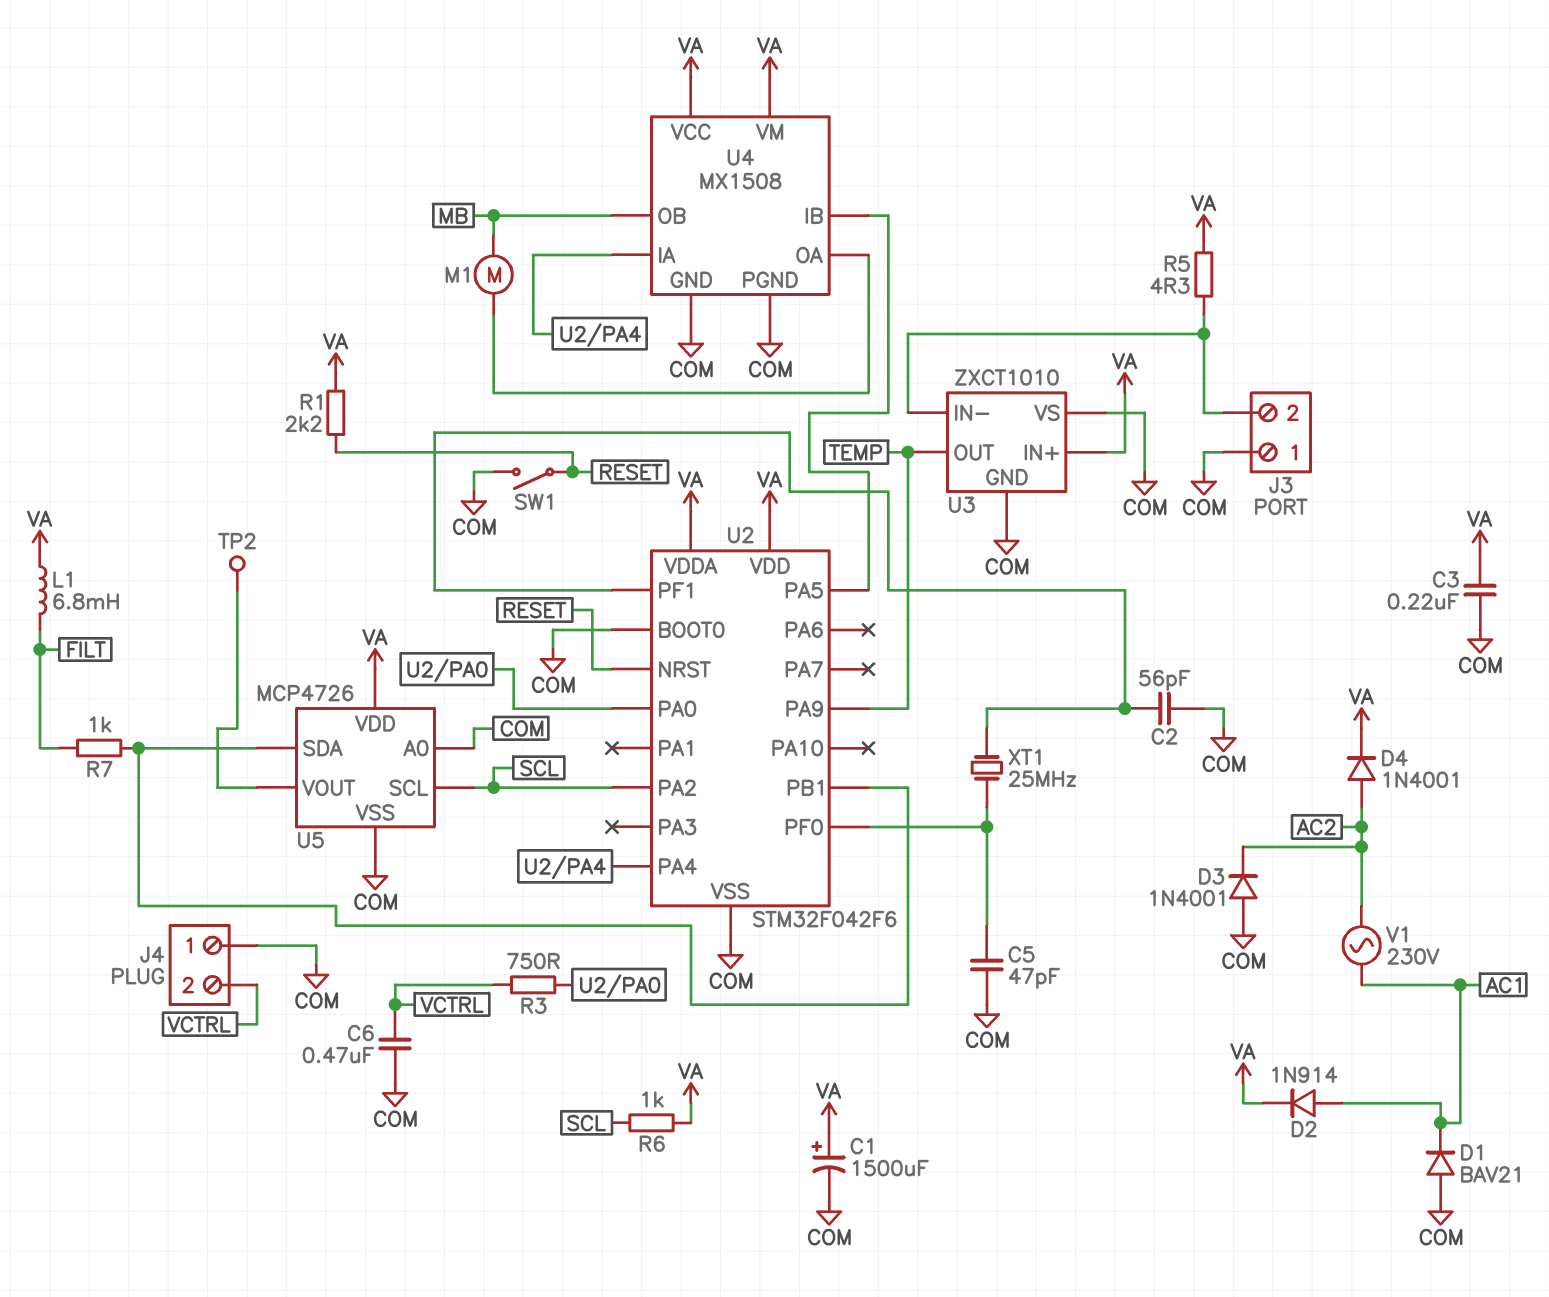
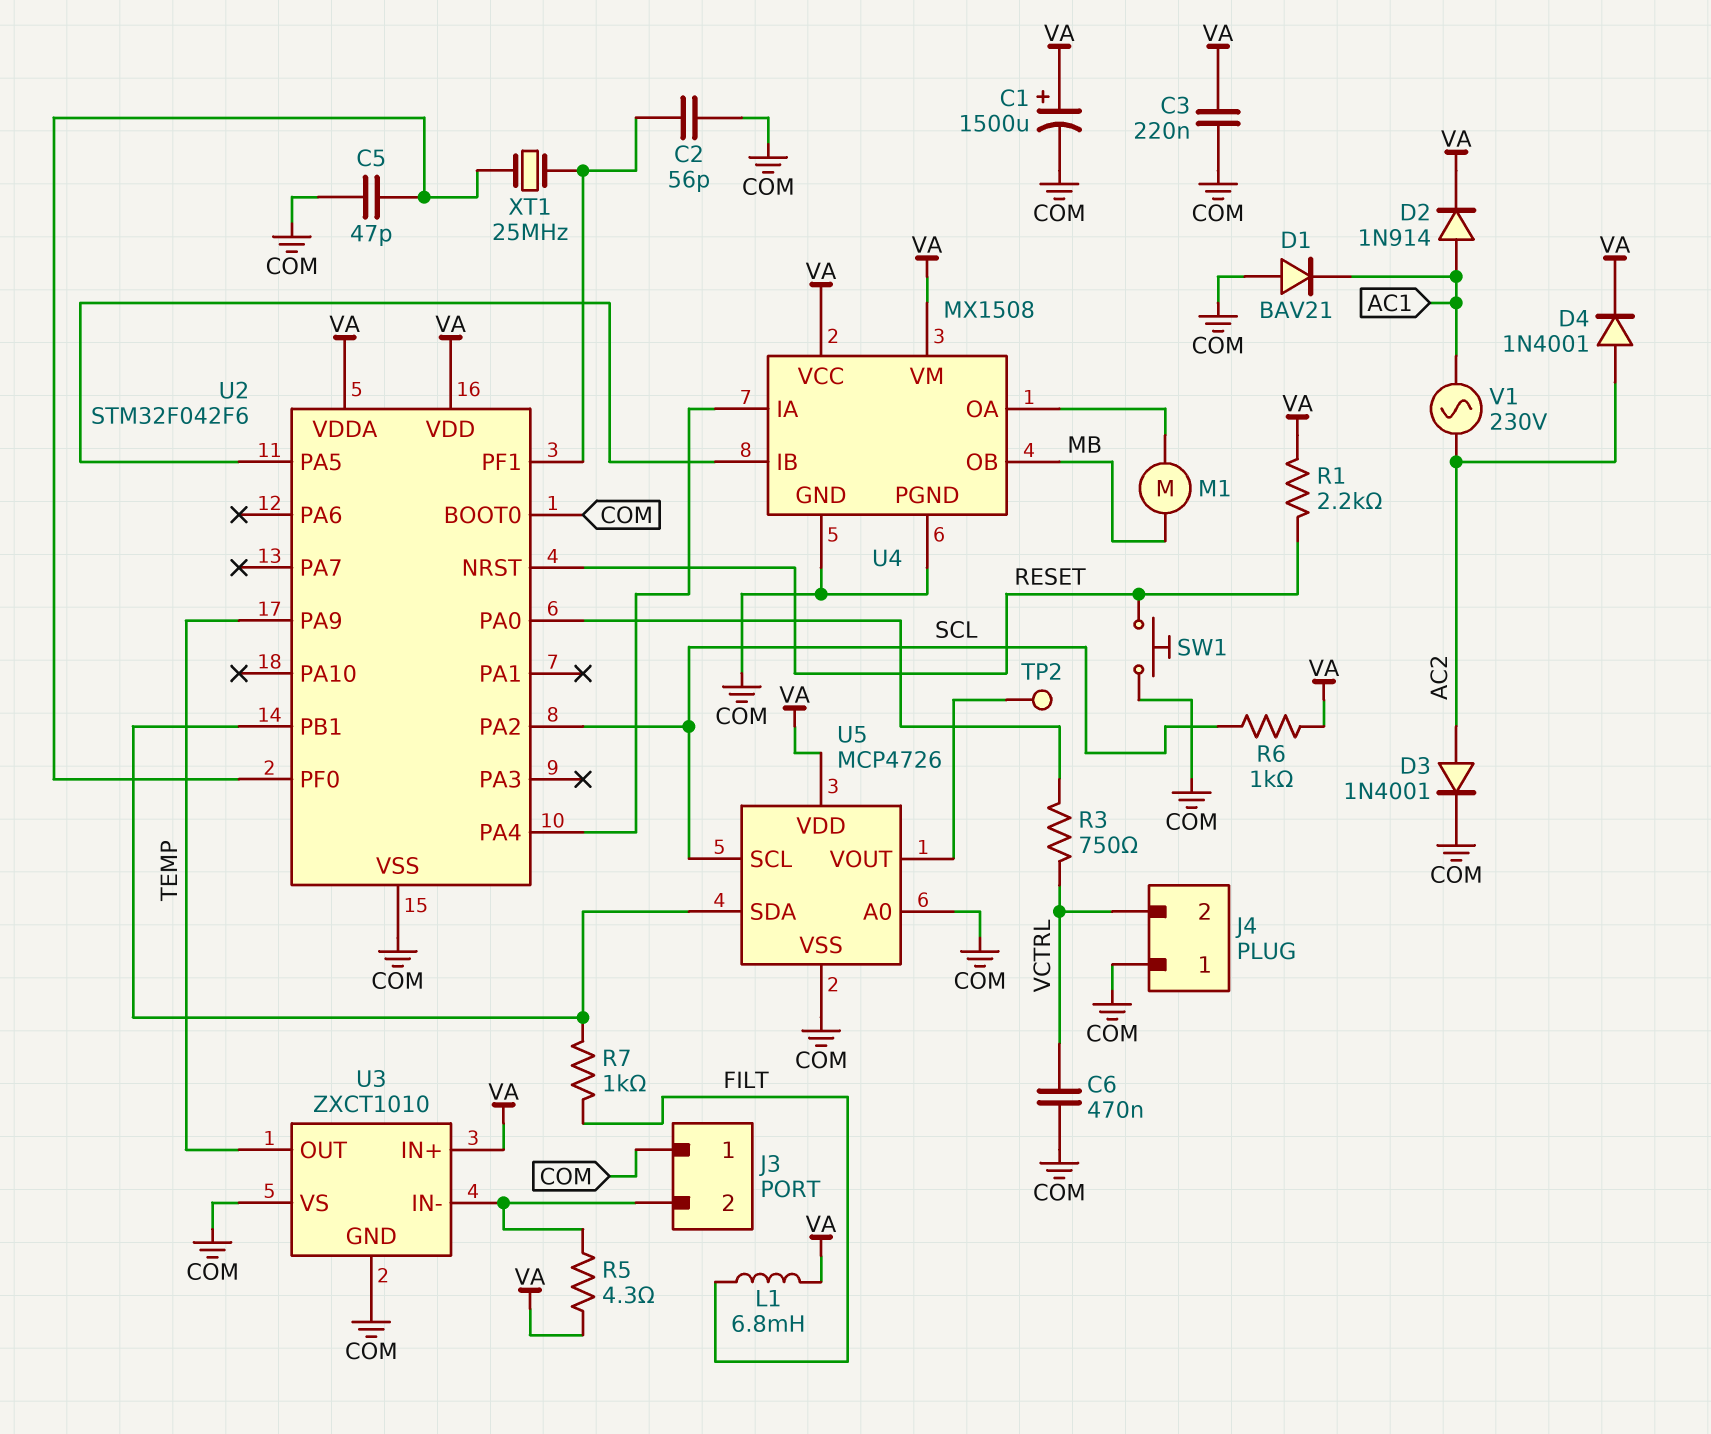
D3: diode 1N4001 (A COM, K AC2) -> diode 1N4001 (A AC2, K COM)
SW1: switch (COM, RESET) -> button (COM, RESET)

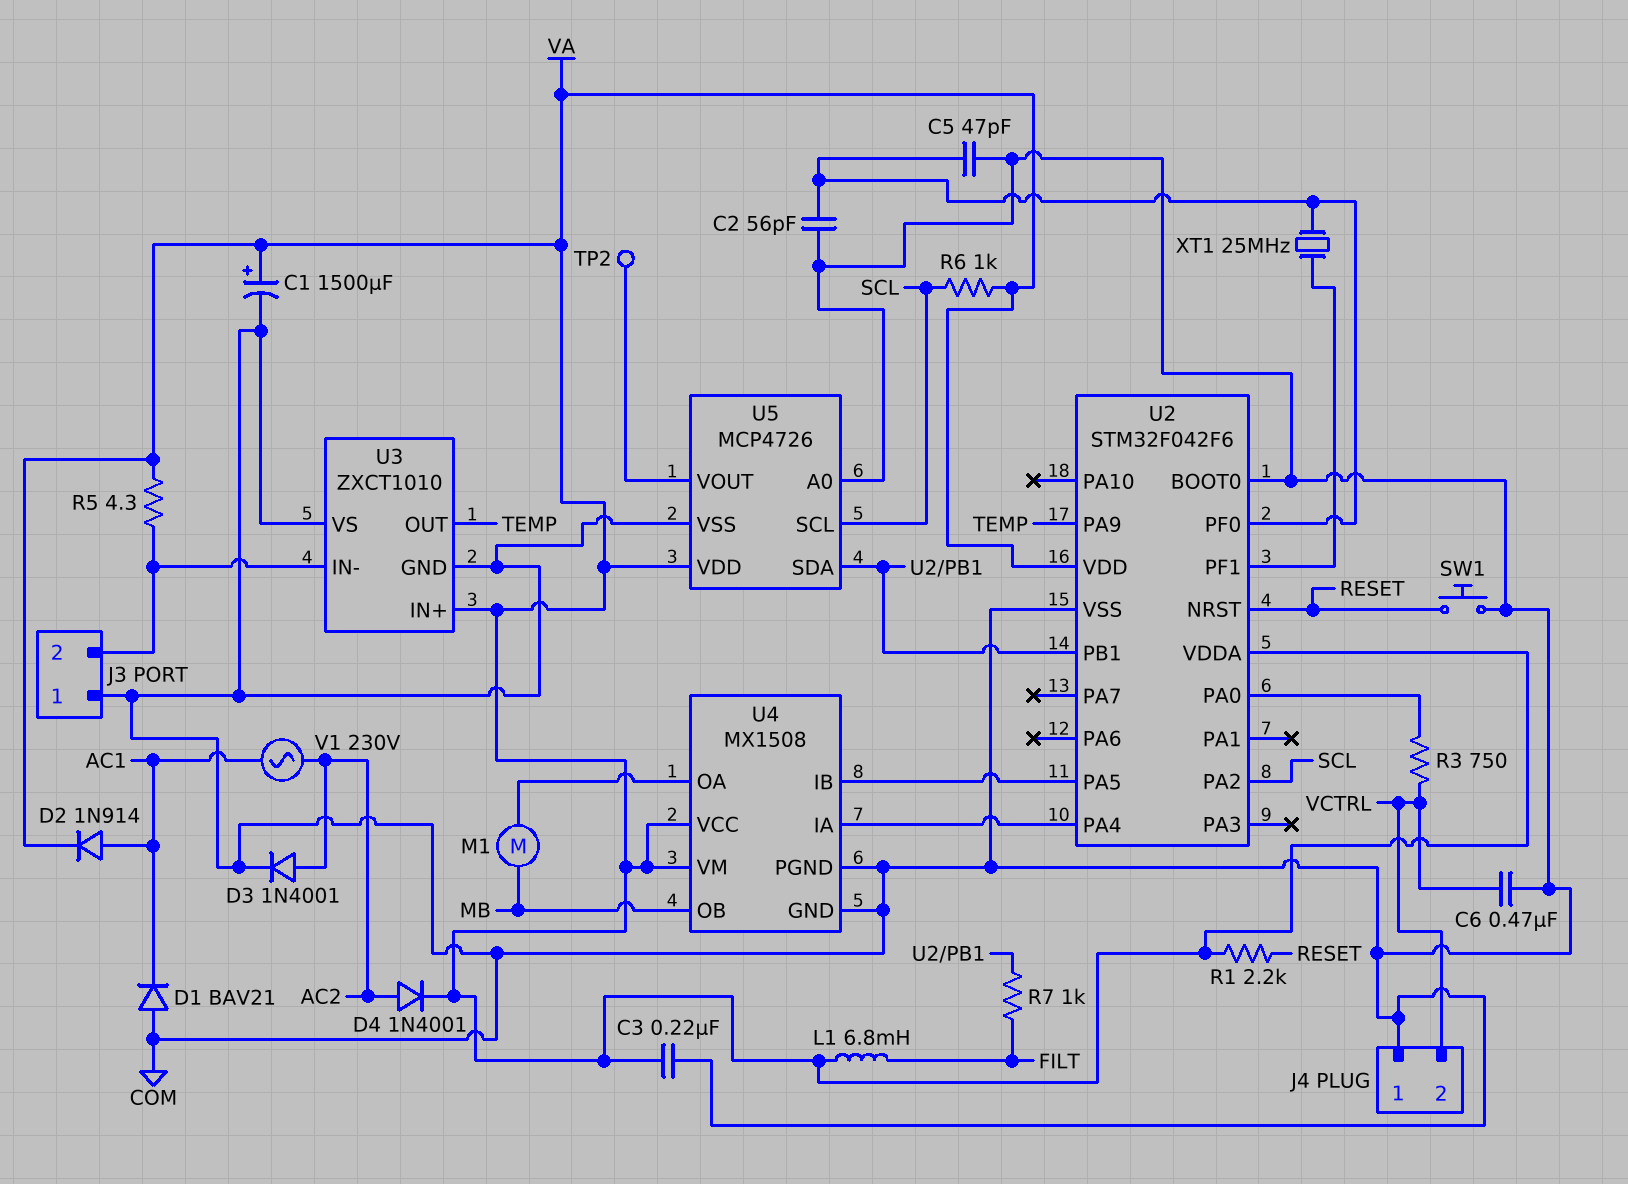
C2: 56pF (COM, U2/PF1) -> 56pF (COM, U2/PF0)

